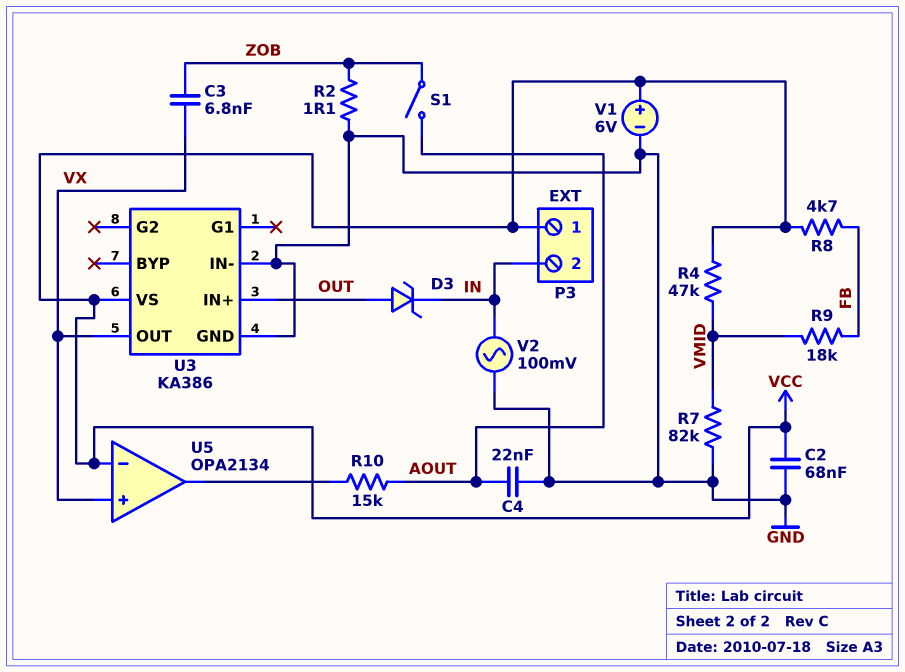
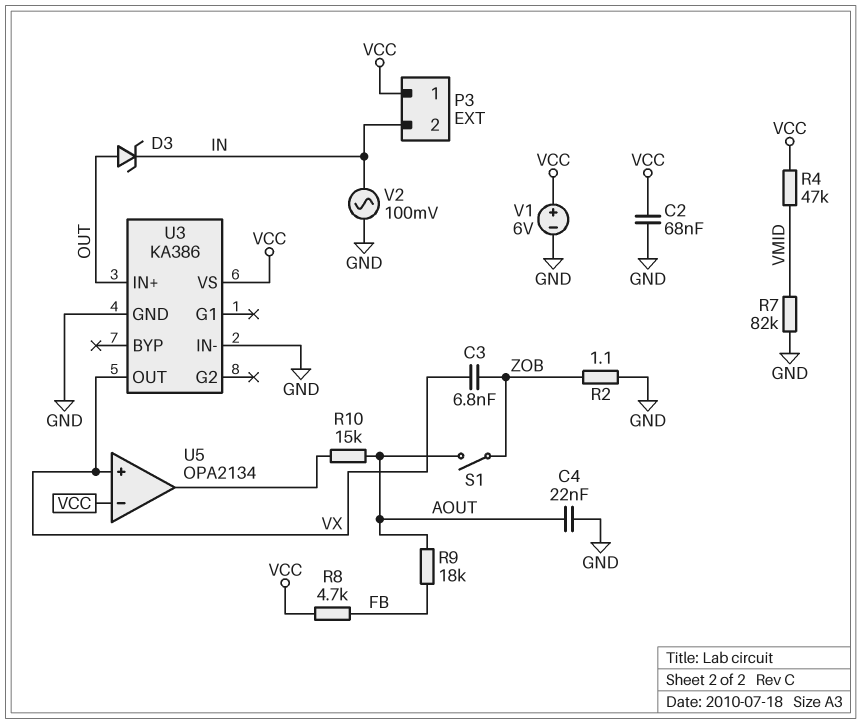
R9: 18k (FB, VMID) -> 18k (AOUT, FB)

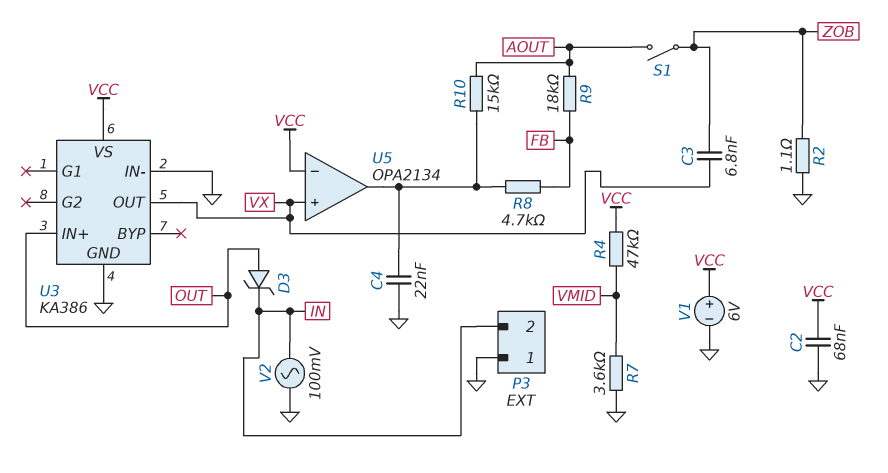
C4: 22nF (AOUT, GND) -> 22nF (GND, U5/out)
P3 pin 1: VCC -> GND
R7: 82k (GND, VMID) -> 3.6k (GND, VMID)
R8: 4.7k (FB, VCC) -> 4.7k (FB, U5/out)

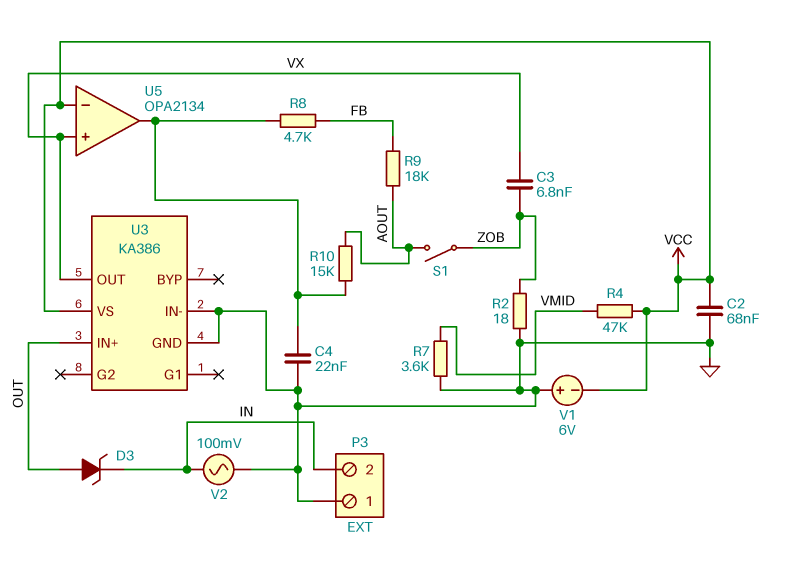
R2: 1.1 (GND, ZOB) -> 18 (GND, ZOB)
V1: 6V (plus VCC, minus GND) -> 6V (plus GND, minus VCC)

